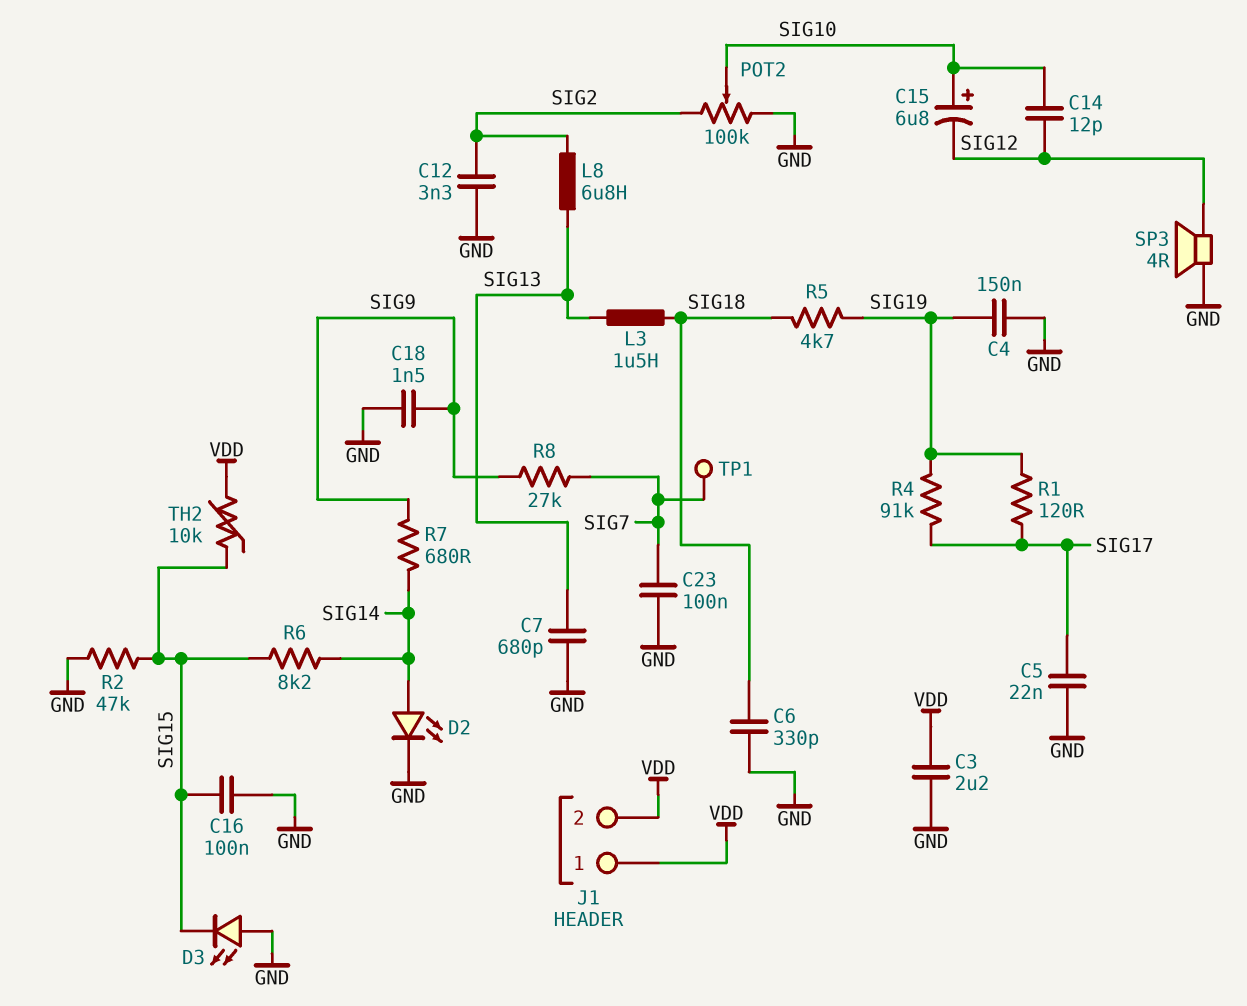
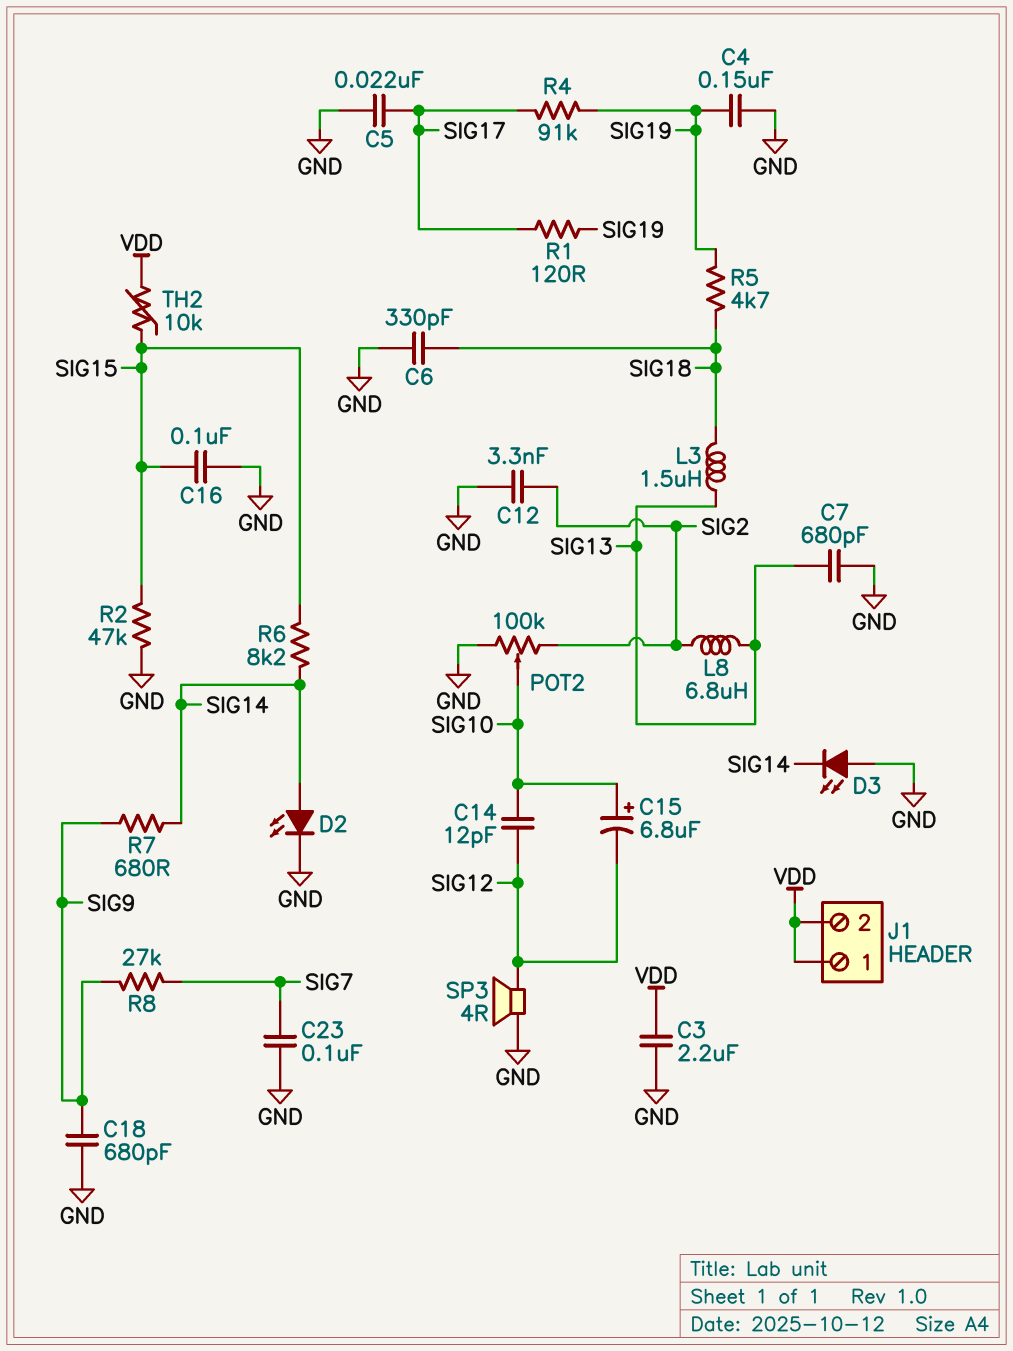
C18: 1.5nF (GND, SIG9) -> 680pF (GND, SIG9)
D3: LED (A GND, K SIG15) -> LED (A GND, K SIG14)
TP1: test point (SIG7) -> none

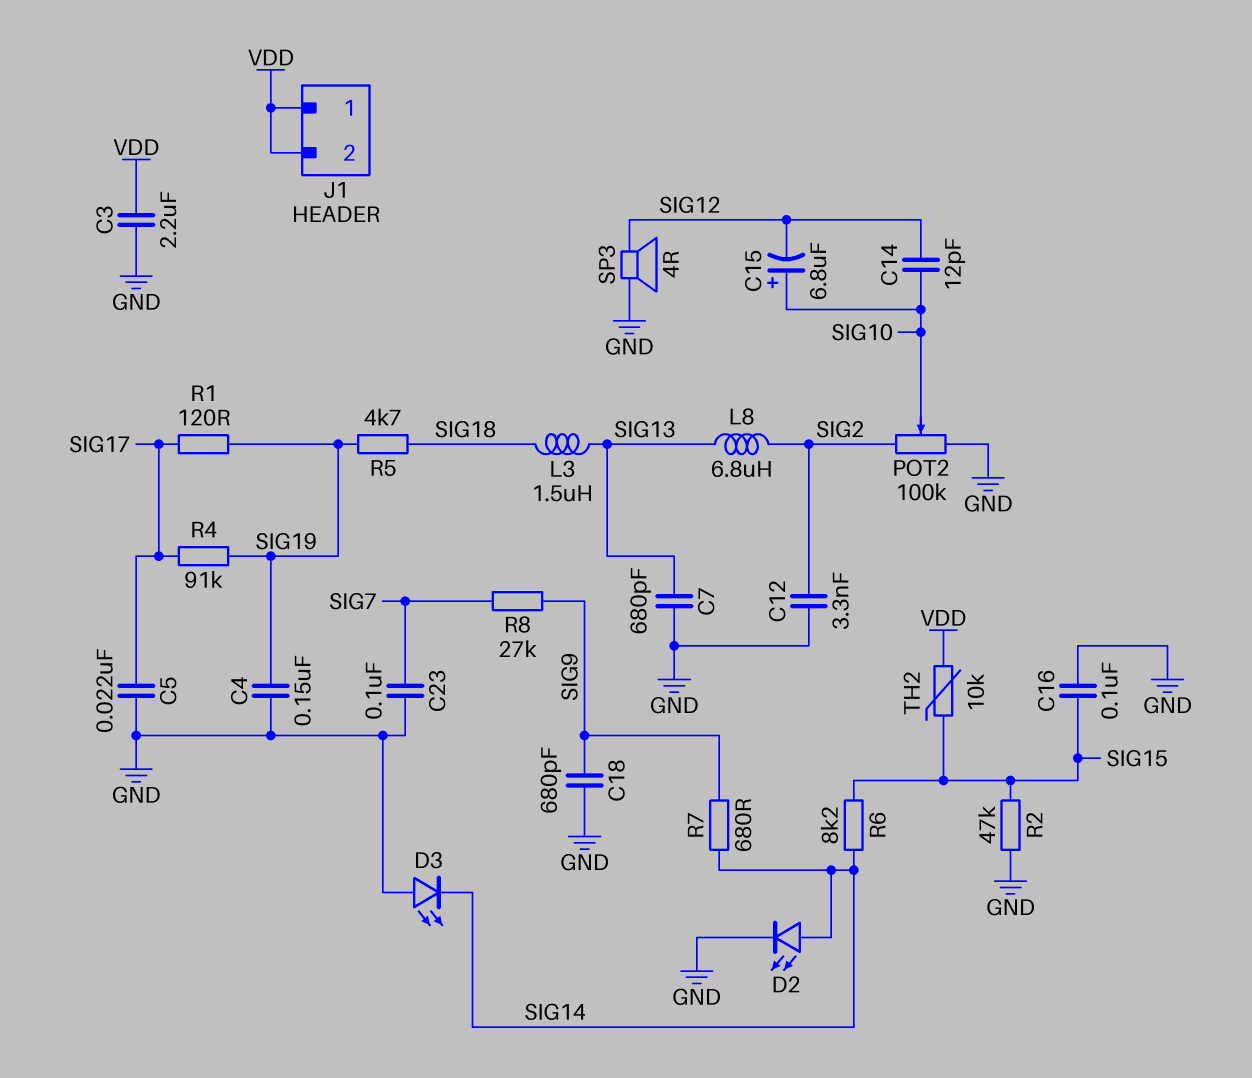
C6: 330pF (GND, SIG18) -> none

